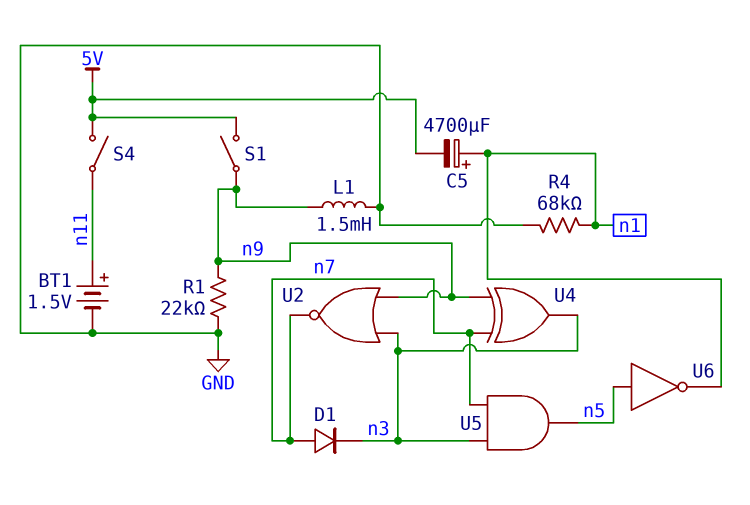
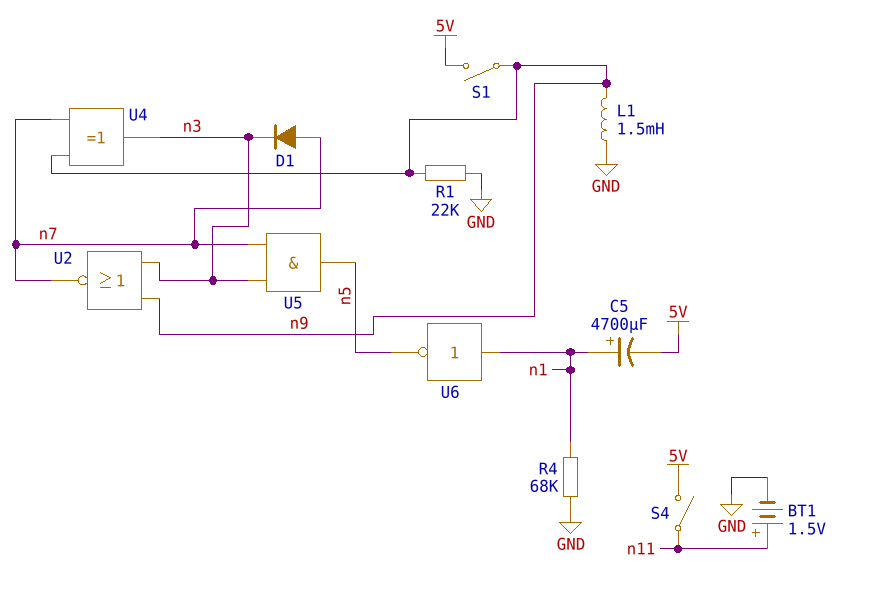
U6: NOT (in n5, out n1) -> NOT (in n1, out n5)

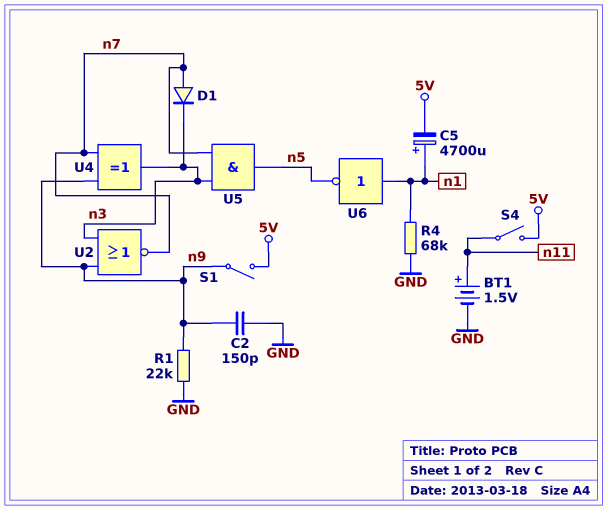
C2: none -> 150pF (GND, n9)
L1: 1.5mH (GND, n9) -> none

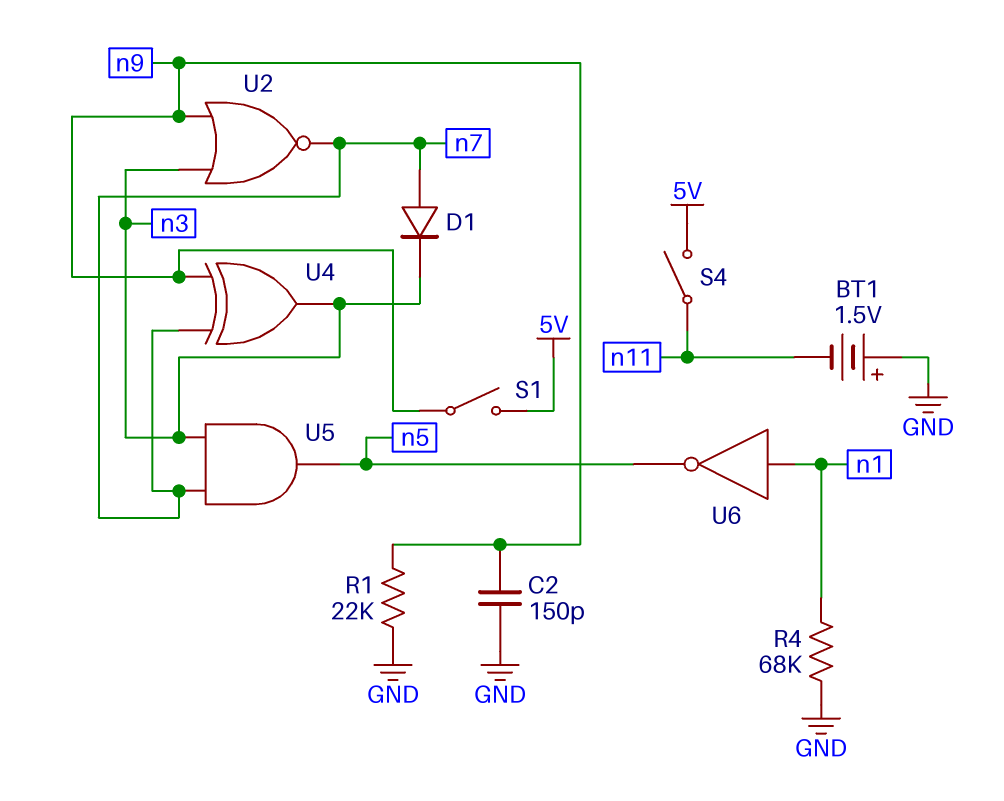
BT1: 1.5V (plus n11, minus GND) -> 1.5V (plus GND, minus n11)
C5: 4700uF (plus n1, minus 5V) -> none

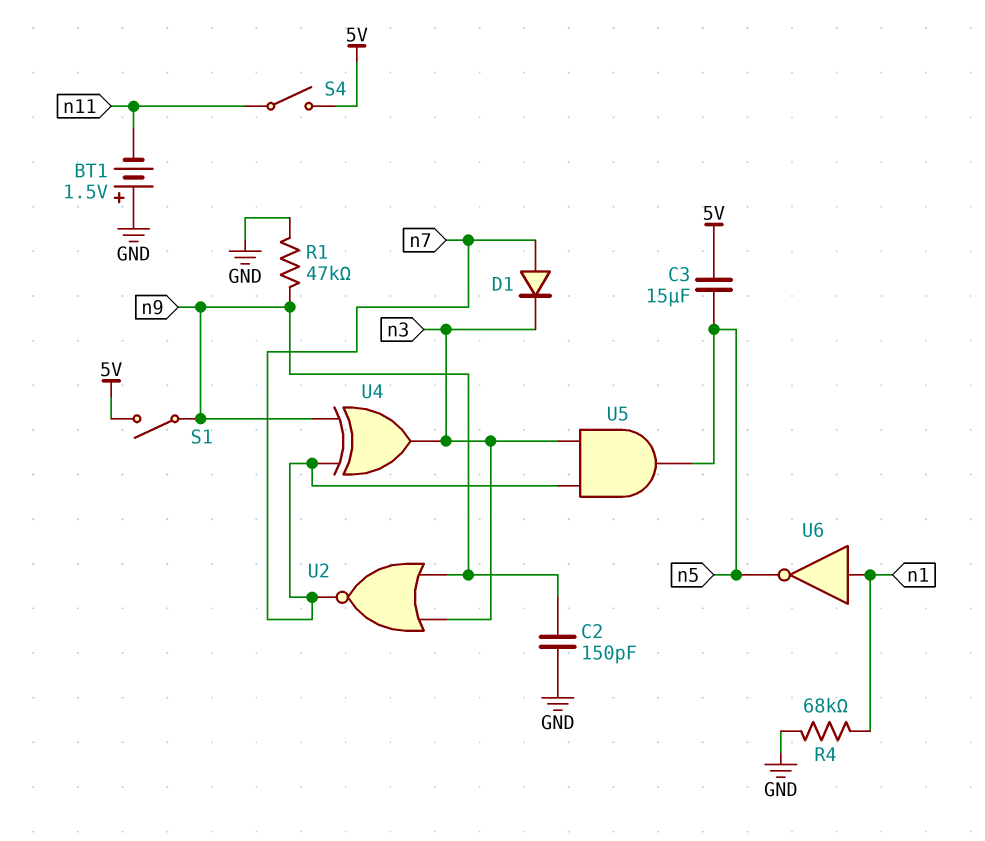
C3: none -> 15uF (5V, n5)
R1: 22k (GND, n9) -> 47k (GND, n9)

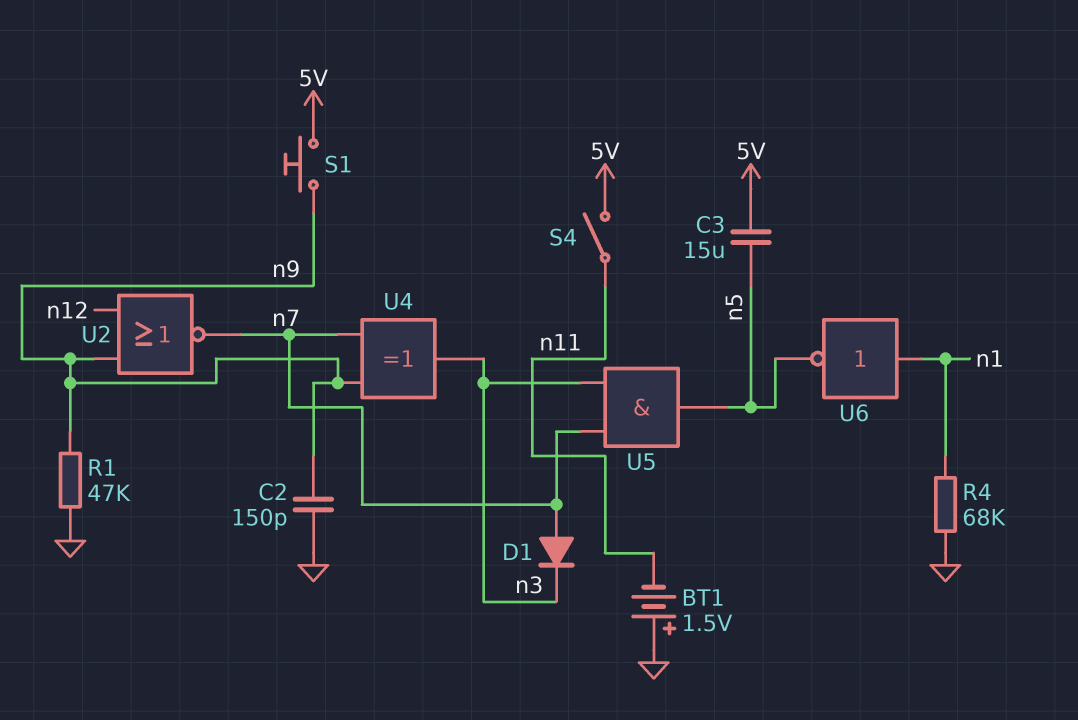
S1: switch (5V, n9) -> button (5V, n9)
U2: NOR (in n3, in n9, out n7) -> NOR (in n9, in n12, out n7)

